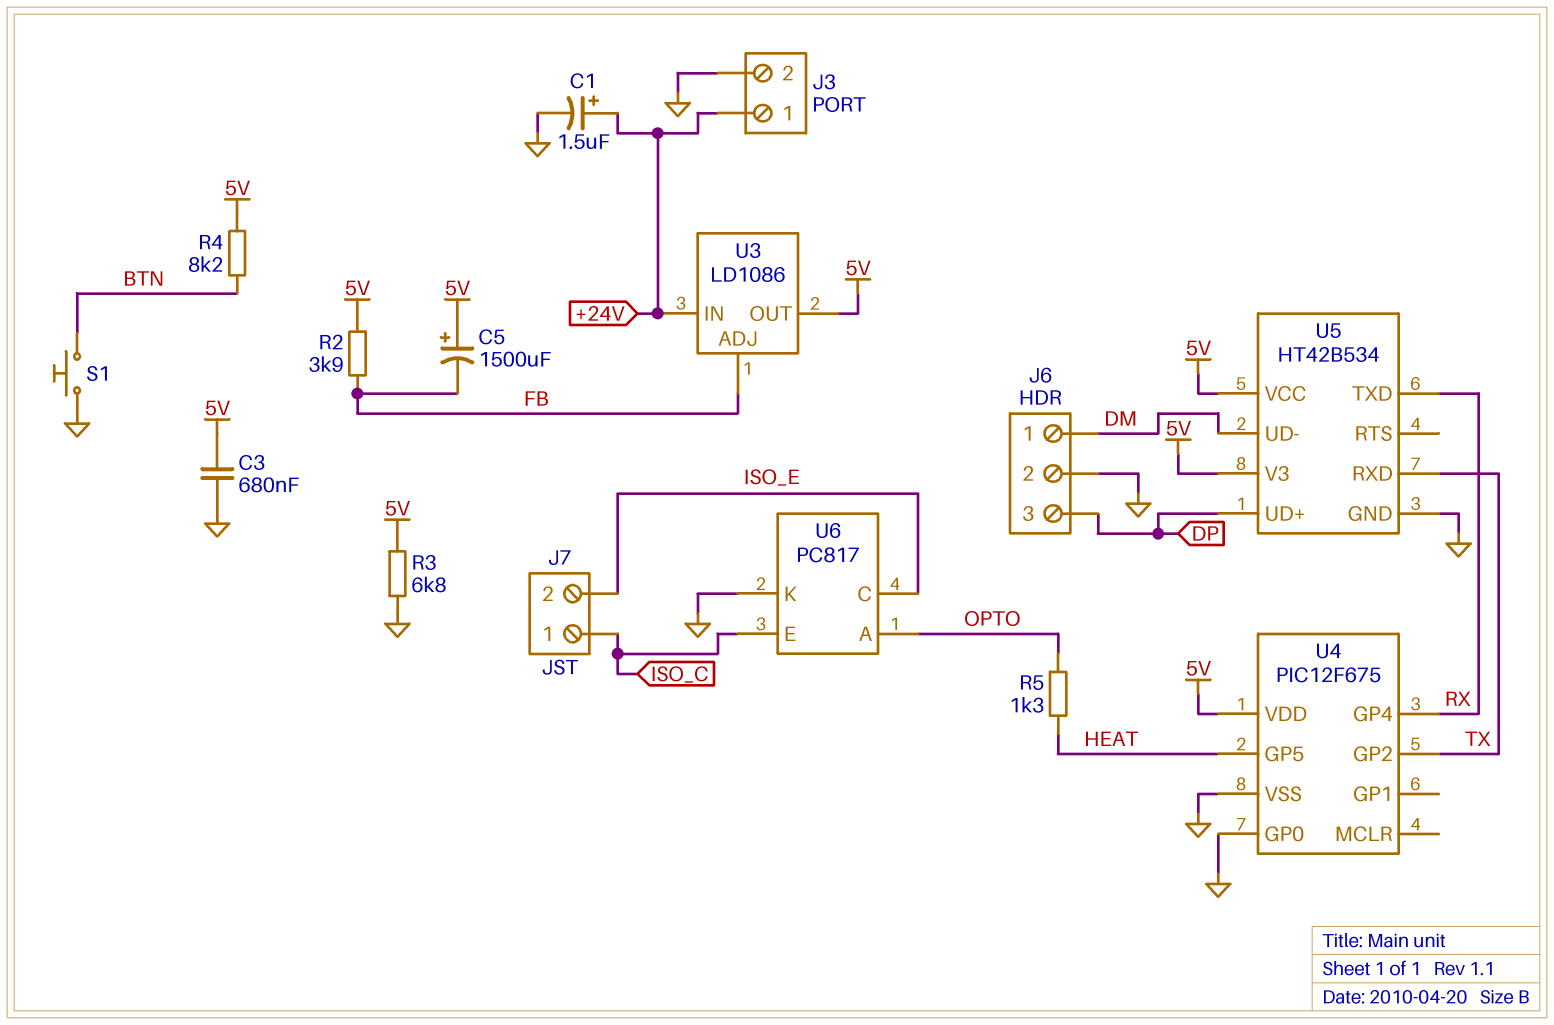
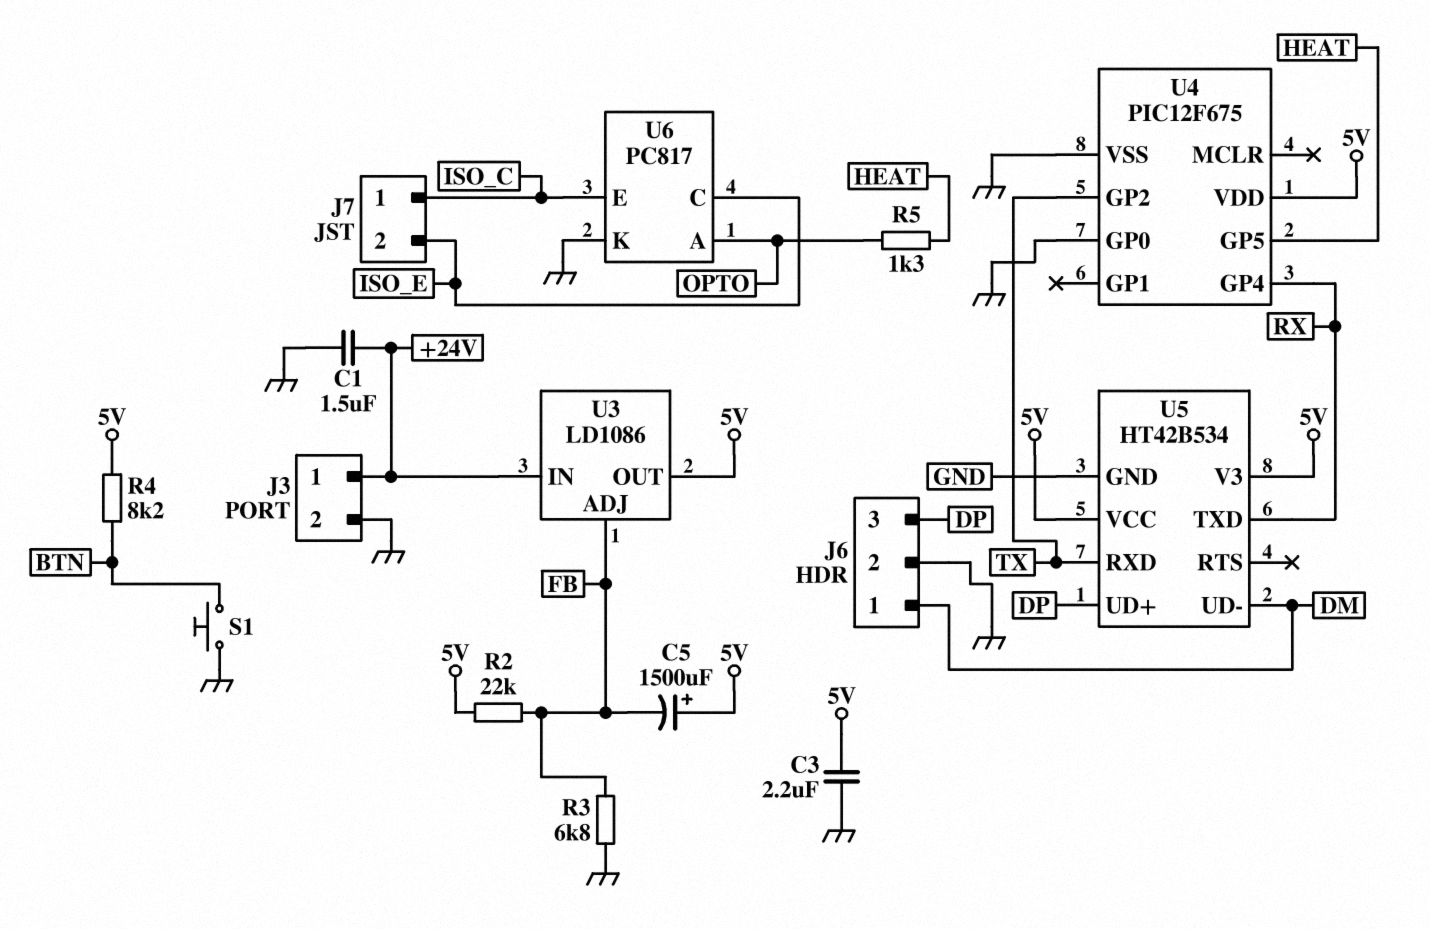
C1: 1.5uF (plus +24V, minus GND) -> 1.5uF (+24V, GND)
C3: 680nF (5V, GND) -> 2.2uF (5V, GND)
R2: 3.9k (5V, FB) -> 22k (5V, FB)
R3: 6.8k (5V, GND) -> 6.8k (FB, GND)

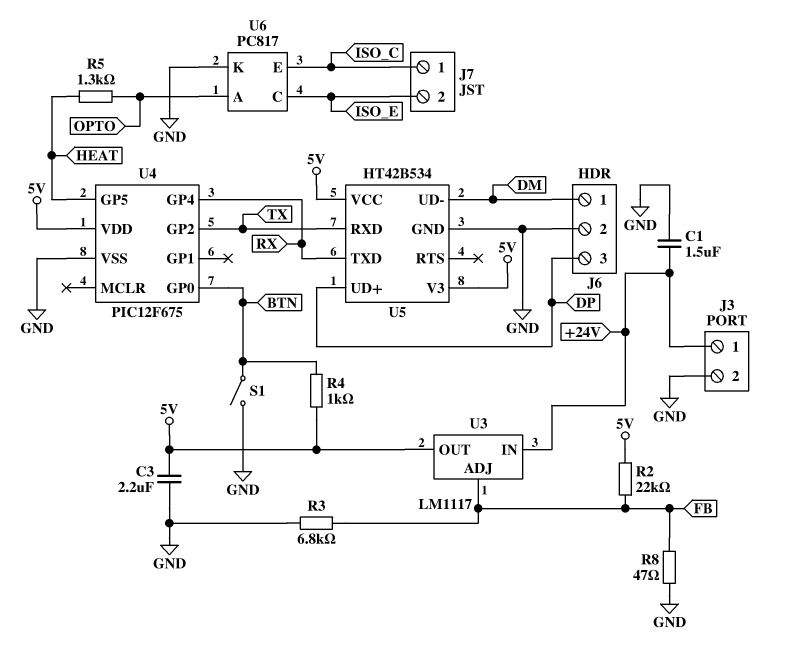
C5: 1500uF (plus 5V, minus FB) -> none
R4: 8.2k (5V, BTN) -> 1k (5V, BTN)
R8: none -> 47 (FB, GND)
S1: button (BTN, GND) -> switch (BTN, GND)
U3: LD1086 -> LM1117
U4 pin GP0: GND -> BTN

